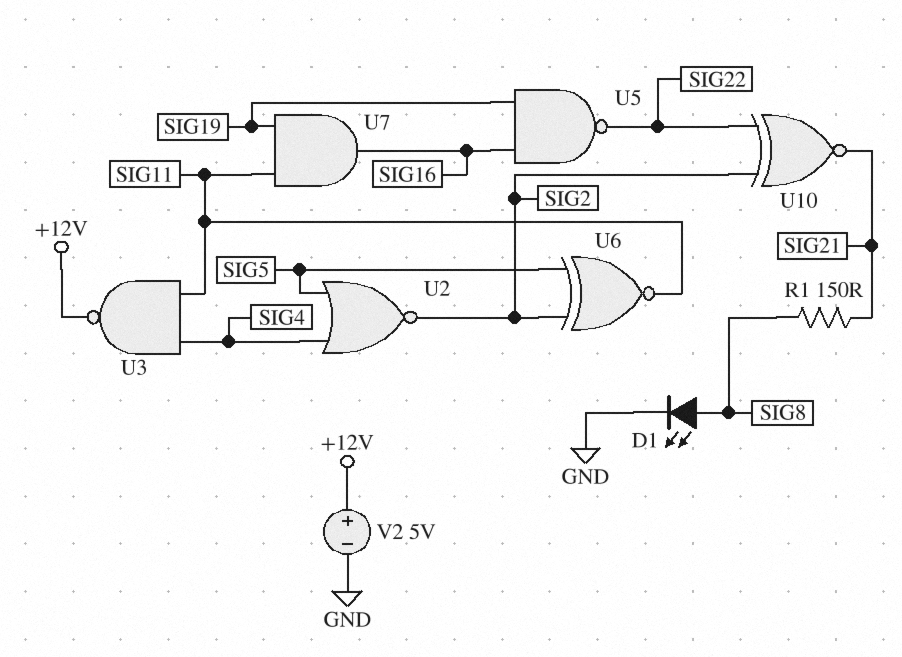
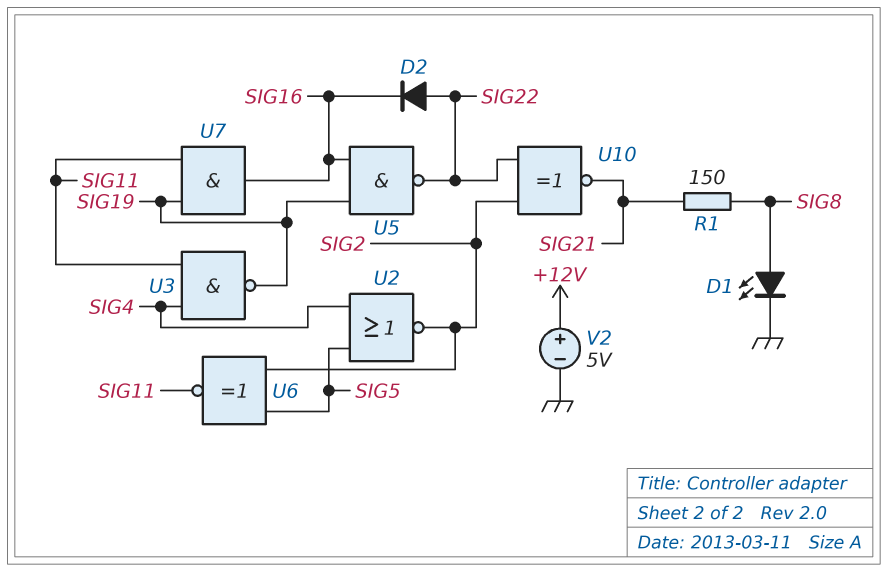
D2: none -> diode (A SIG22, K SIG16)
U3: NAND (in SIG4, in SIG11, out +12V) -> NAND (in SIG4, in SIG11, out SIG19)

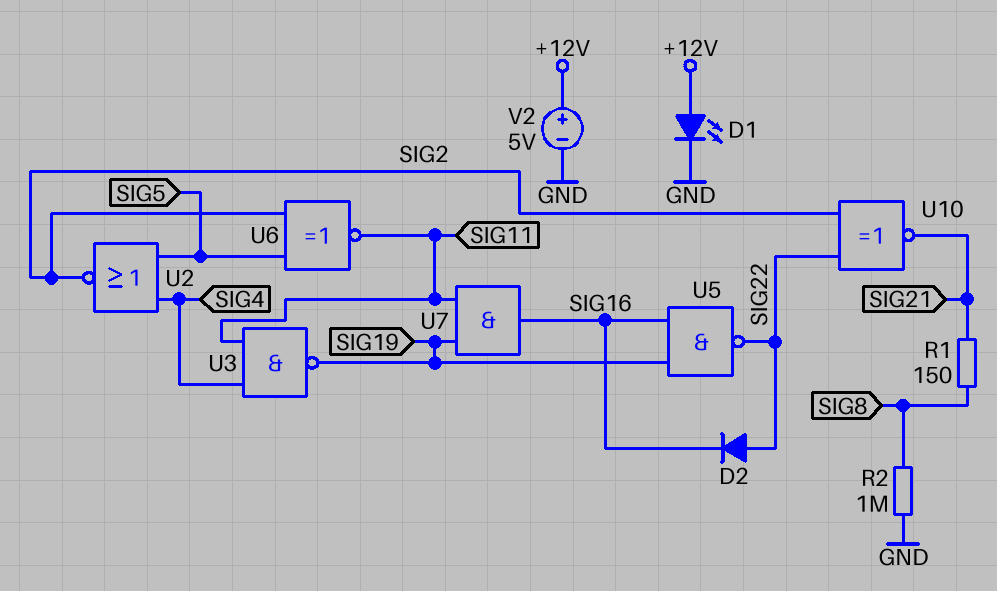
D1: LED (A SIG8, K GND) -> LED (A +12V, K GND)
R2: none -> 1M (GND, SIG8)

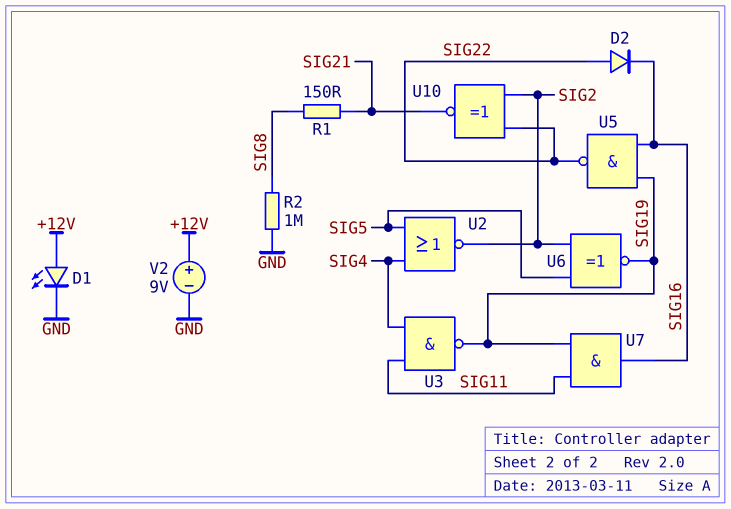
U6: XNOR (in SIG2, in SIG5, out SIG11) -> XNOR (in SIG2, in SIG5, out SIG19)
V2: 5V (plus +12V, minus GND) -> 9V (plus +12V, minus GND)

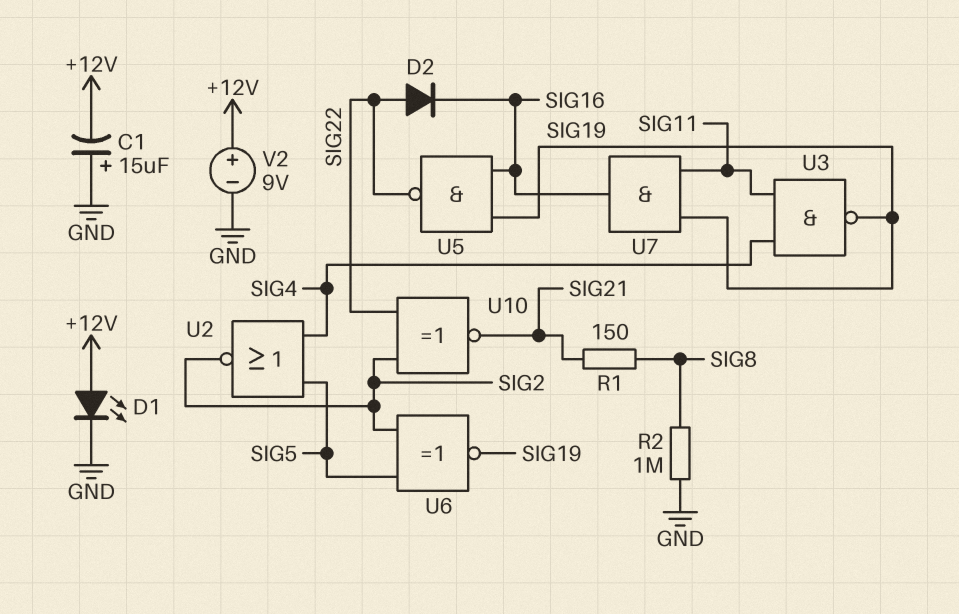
C1: none -> 15uF (plus GND, minus +12V)

